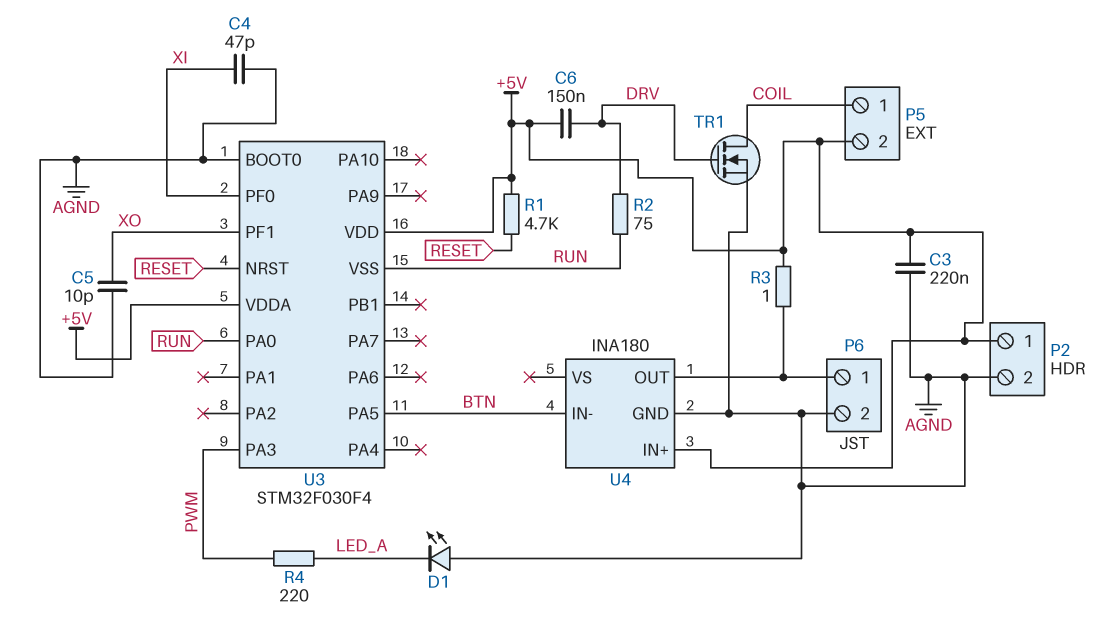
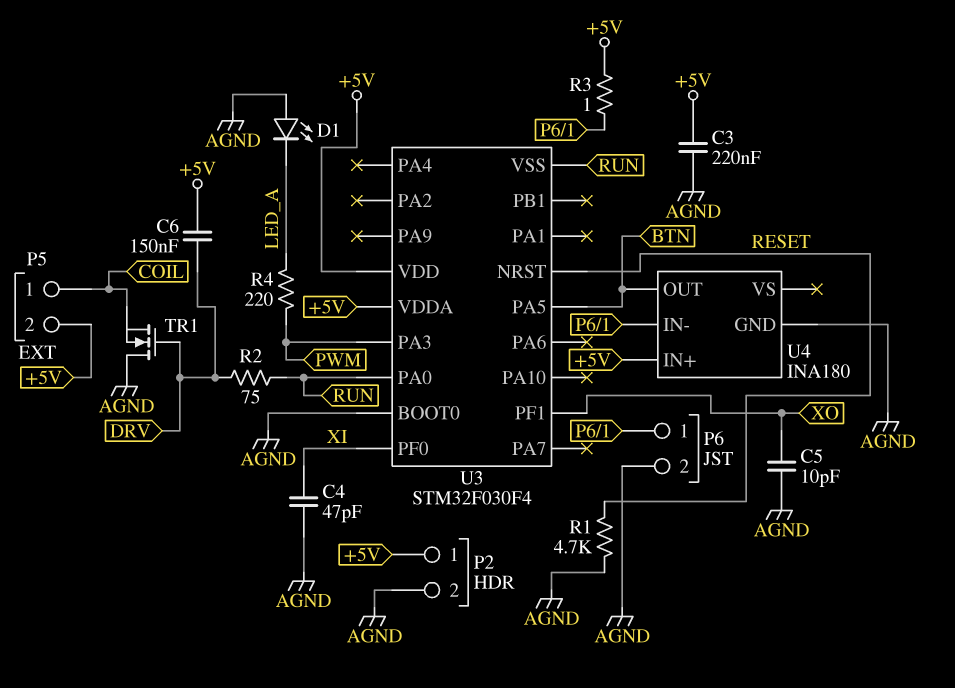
R1: 4.7k (+5V, RESET) -> 4.7k (AGND, RESET)
TR1: NMOS (G DRV, D COIL, S AGND) -> NMOS (G DRV, D AGND, S COIL)
U4 pin IN-: BTN -> P6/1
U4 pin OUT: P6/1 -> BTN

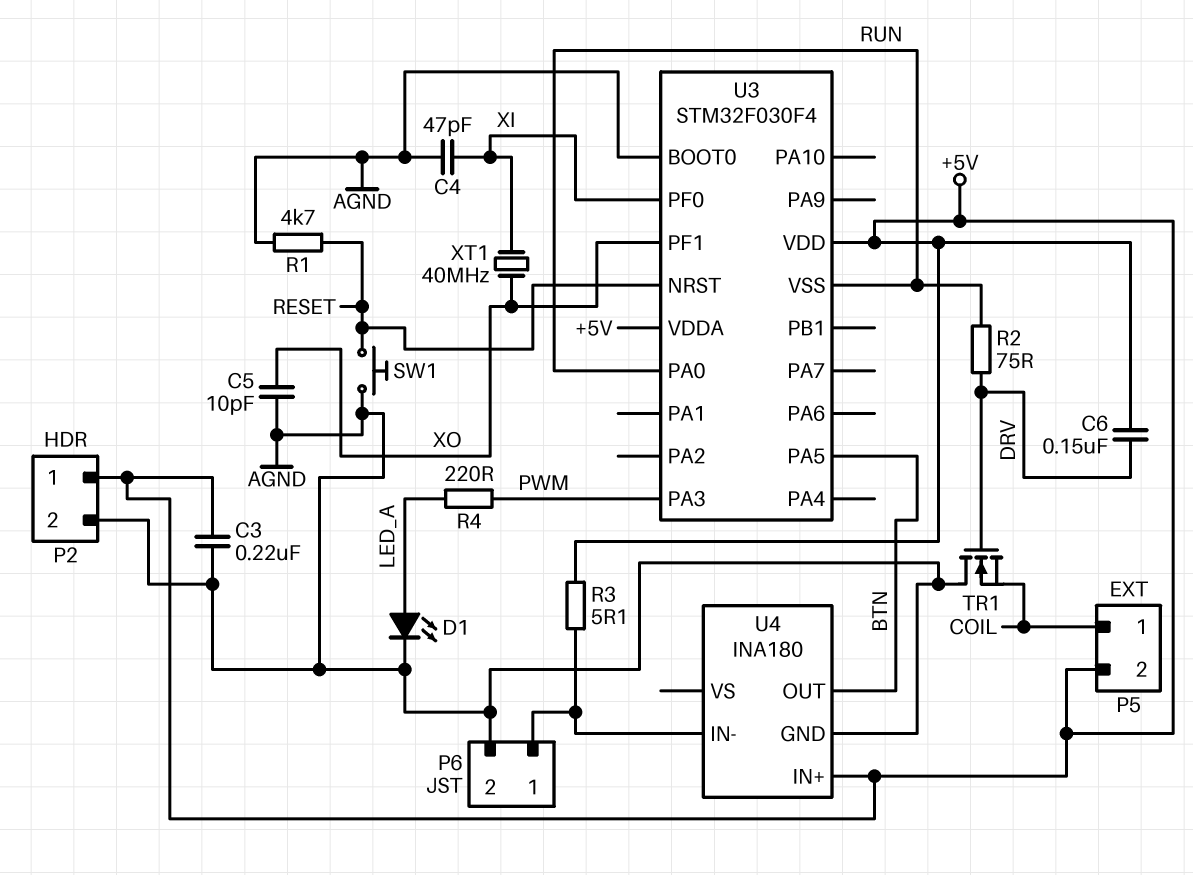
D1: LED (A AGND, K LED_A) -> LED (A LED_A, K AGND)
R3: 1 (+5V, P6/1) -> 5.1 (+5V, P6/1)
SW1: none -> button (AGND, RESET)
XT1: none -> 40MHz (XI, XO)

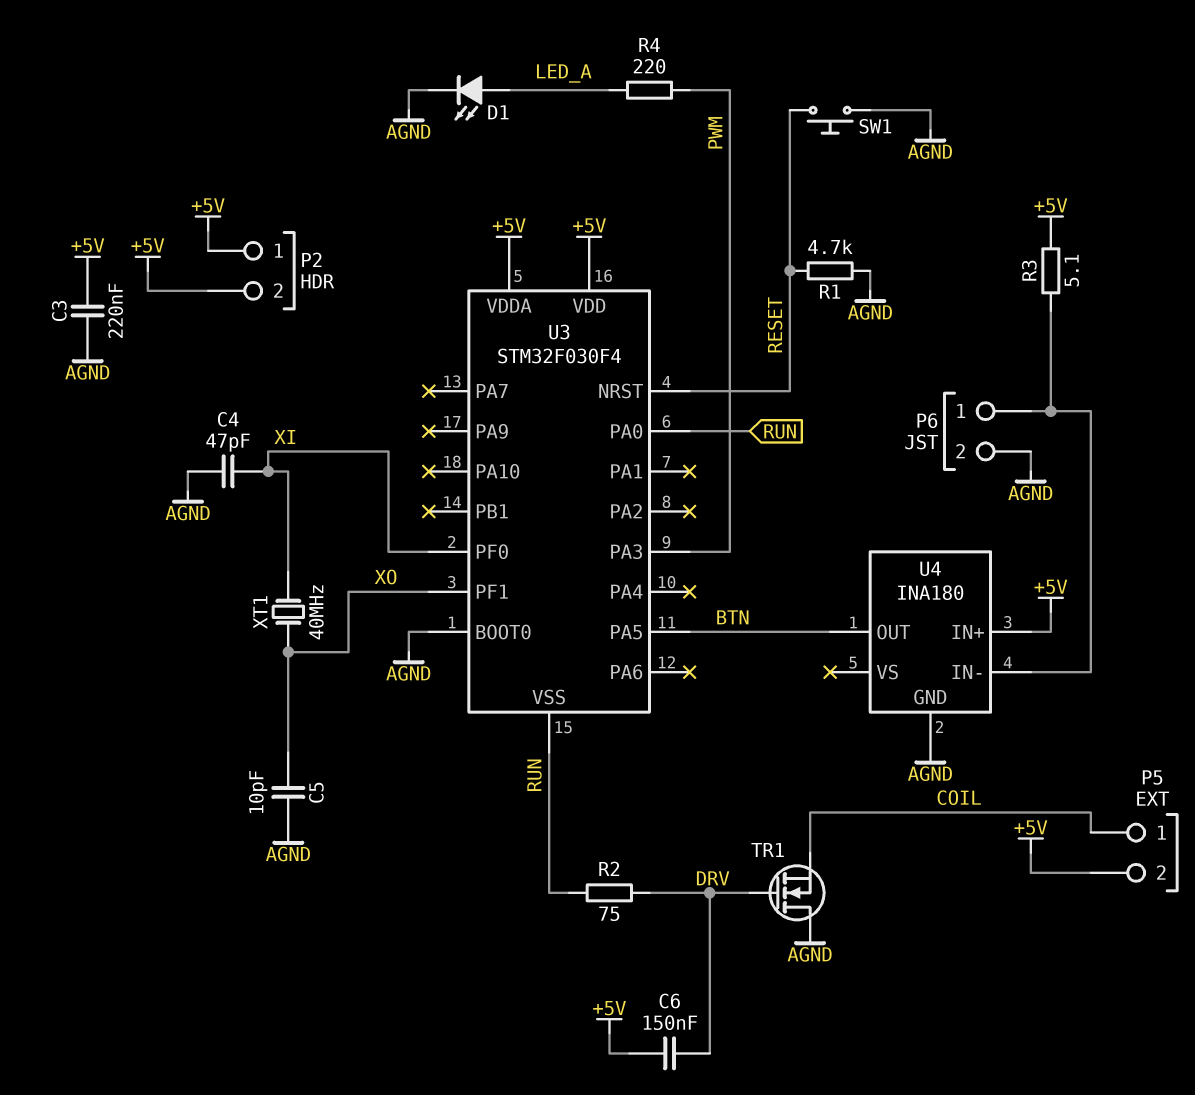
P2 pin 2: AGND -> +5V

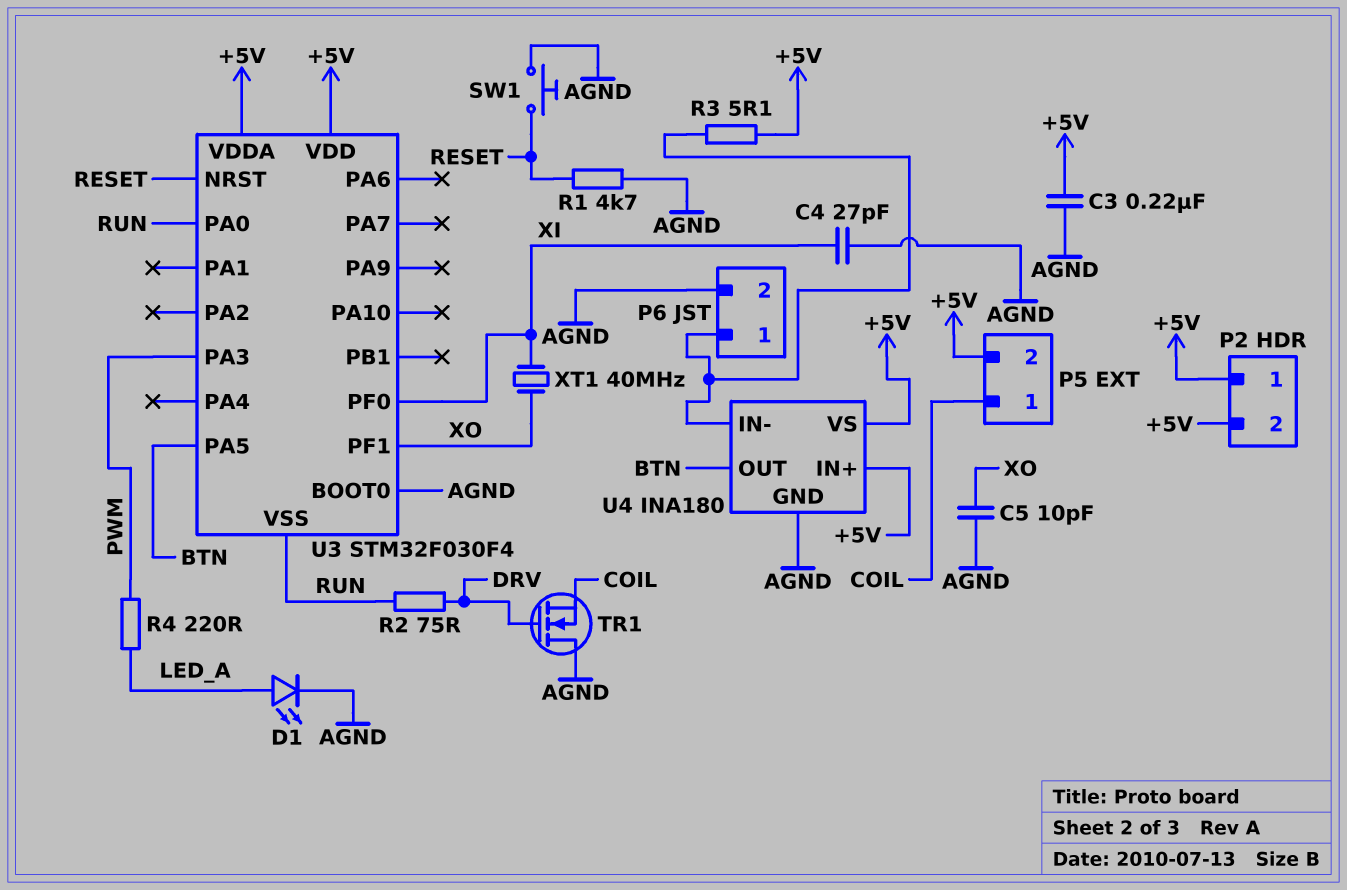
C4: 47pF (AGND, XI) -> 27pF (AGND, XI)
C6: 150nF (+5V, DRV) -> none
U4 pin VS: none -> +5V

